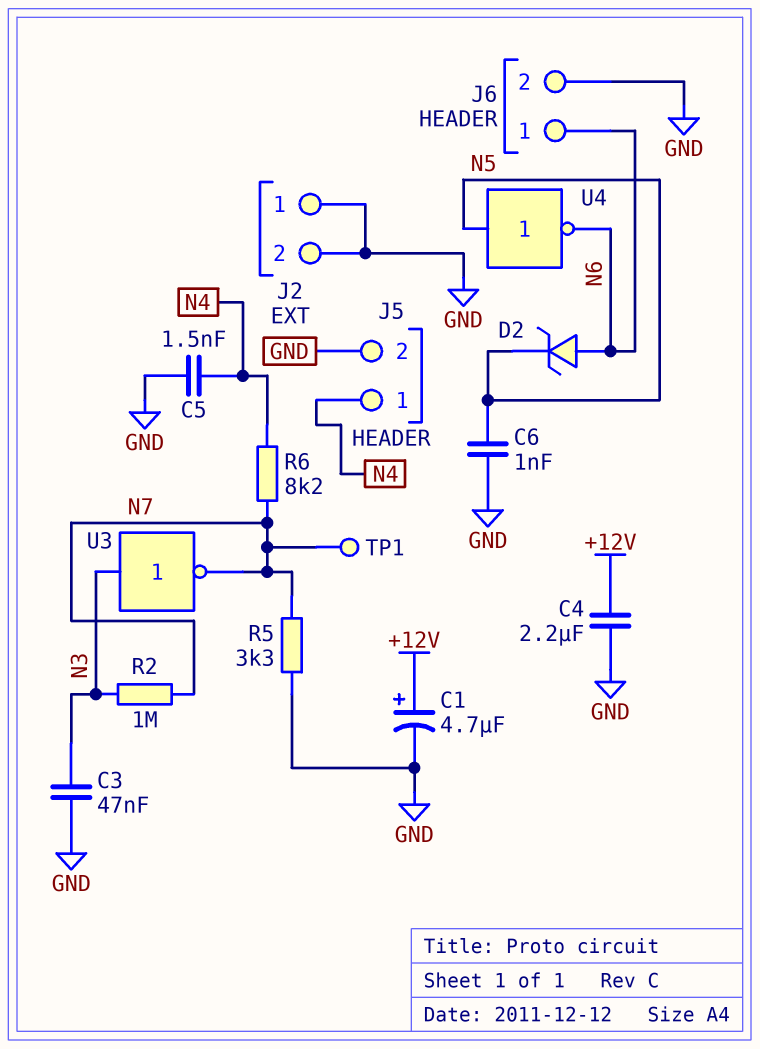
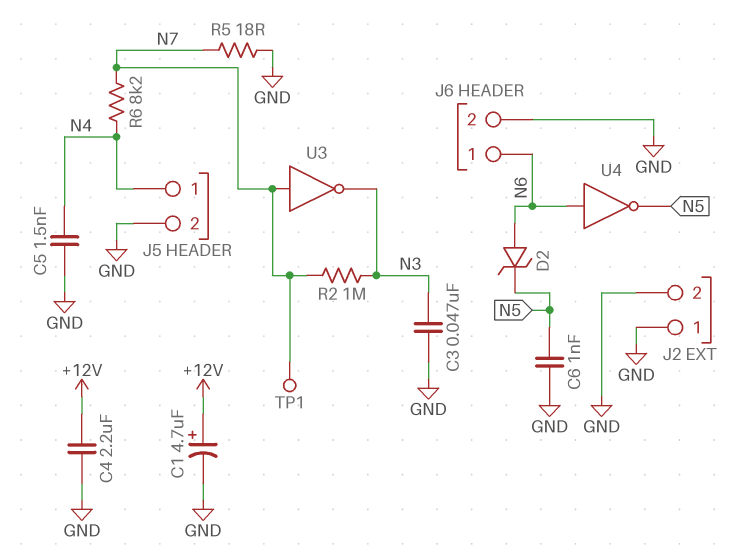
R5: 3.3k (GND, N7) -> 18 (GND, N7)
U3: NOT (in N3, out N7) -> NOT (in N7, out N3)
U4: NOT (in N5, out N6) -> NOT (in N6, out N5)

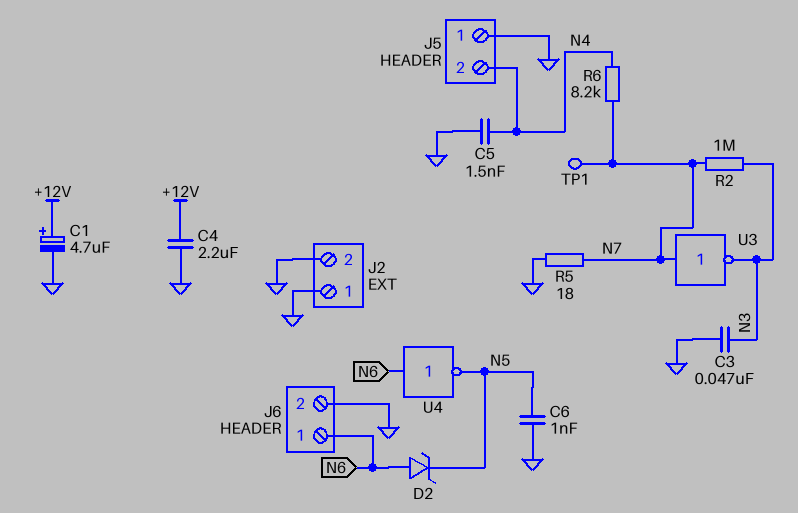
J5 pin 1: N4 -> GND
J5 pin 2: GND -> N4

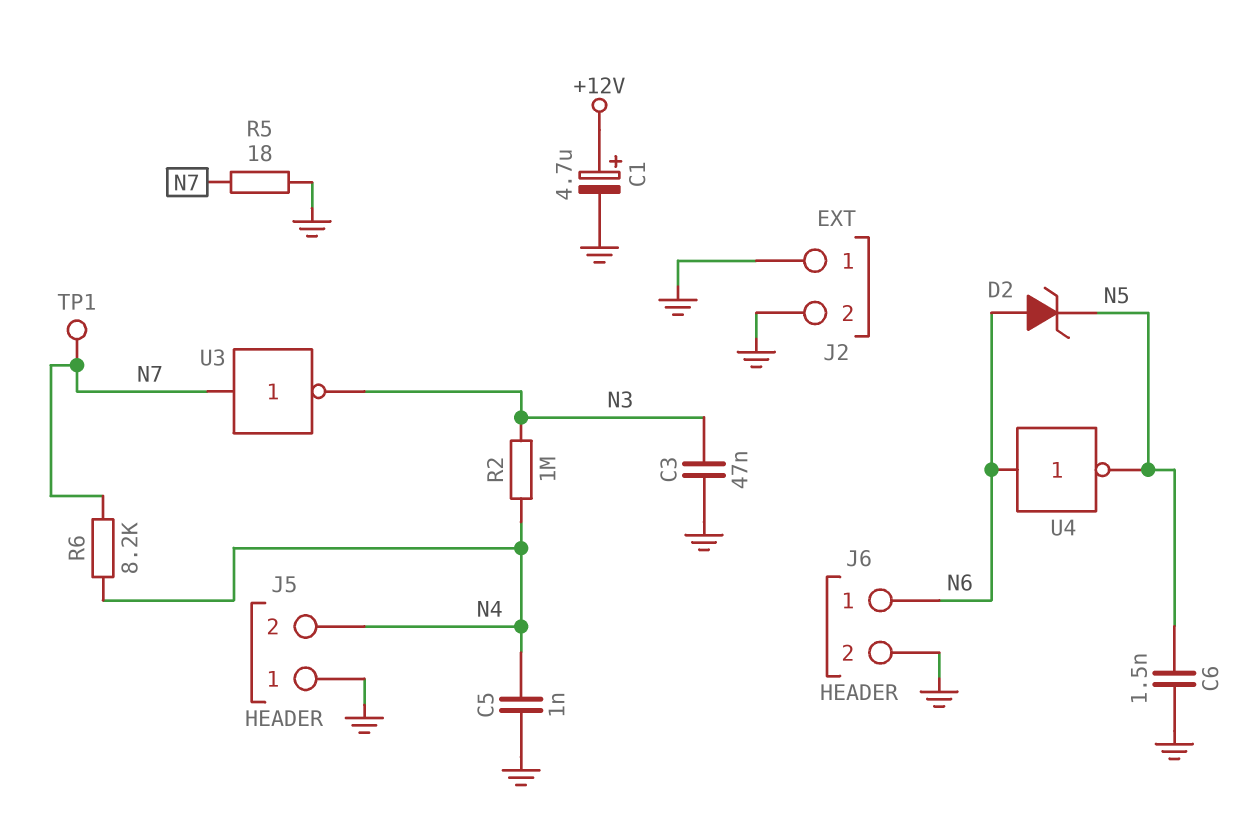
C4: 2.2uF (+12V, GND) -> none
C5: 1.5nF (GND, N4) -> 1nF (GND, N4)
C6: 1nF (GND, N5) -> 1.5nF (GND, N5)
R2: 1M (N3, N7) -> 1M (N3, N4)

